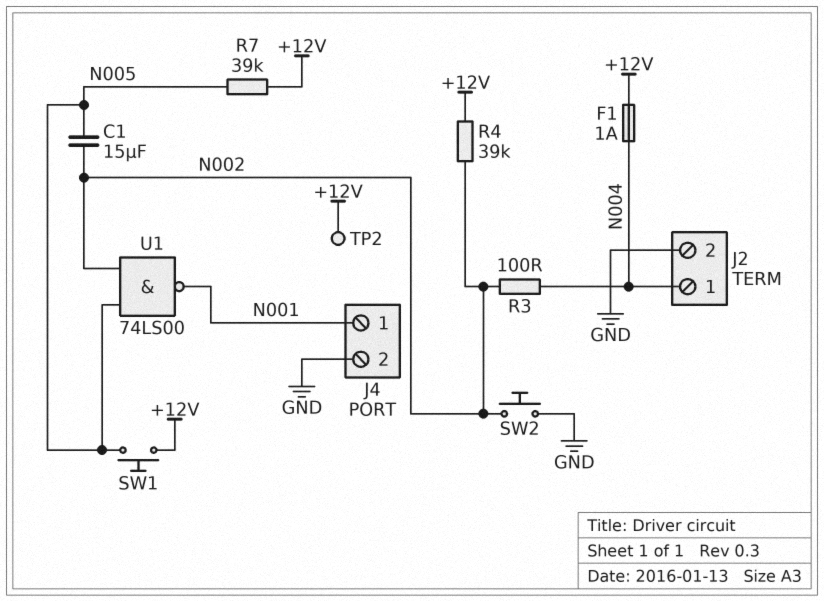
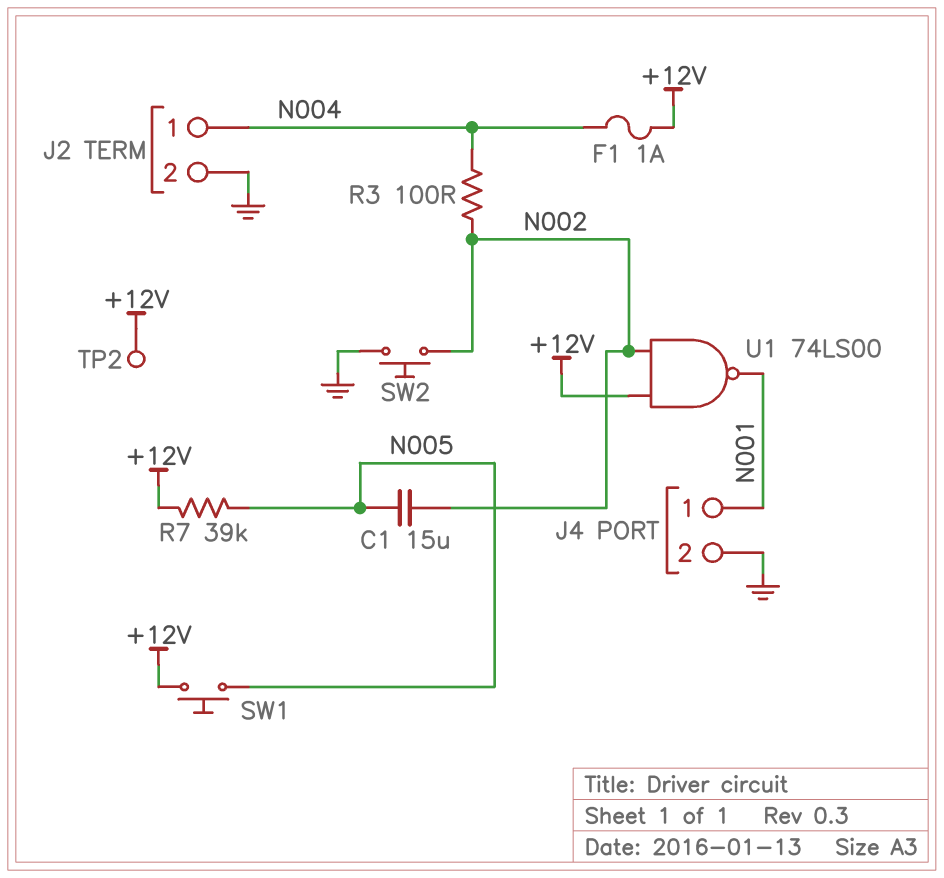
R4: 39k (+12V, N002) -> none
U1: NAND 74LS00 (in N002, in N005, out N001) -> NAND 74LS00 (in +12V, in N002, out N001)

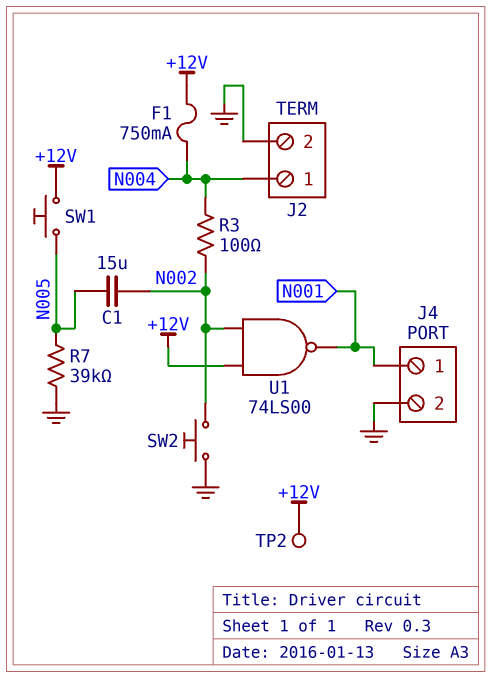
F1: 1A (+12V, N004) -> 750mA (+12V, N004)
R7: 39k (+12V, N005) -> 39k (GND, N005)

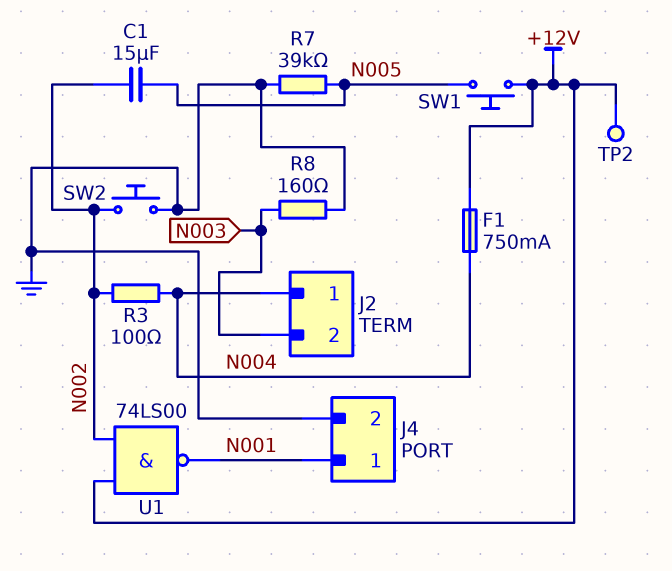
J2 pin 2: GND -> N003
R8: none -> 160 (GND, N003)

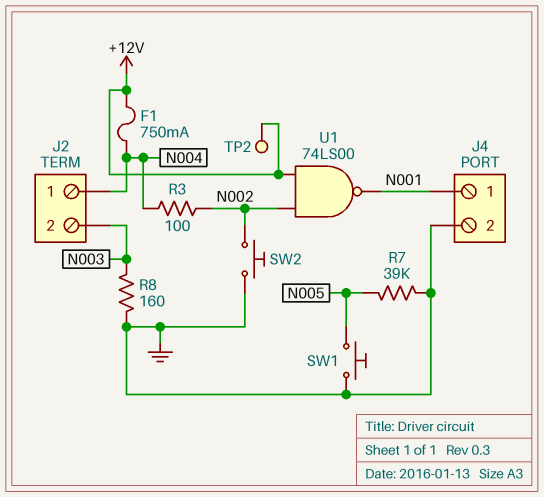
C1: 15uF (N002, N005) -> none
SW1: button (+12V, N005) -> button (GND, N005)

